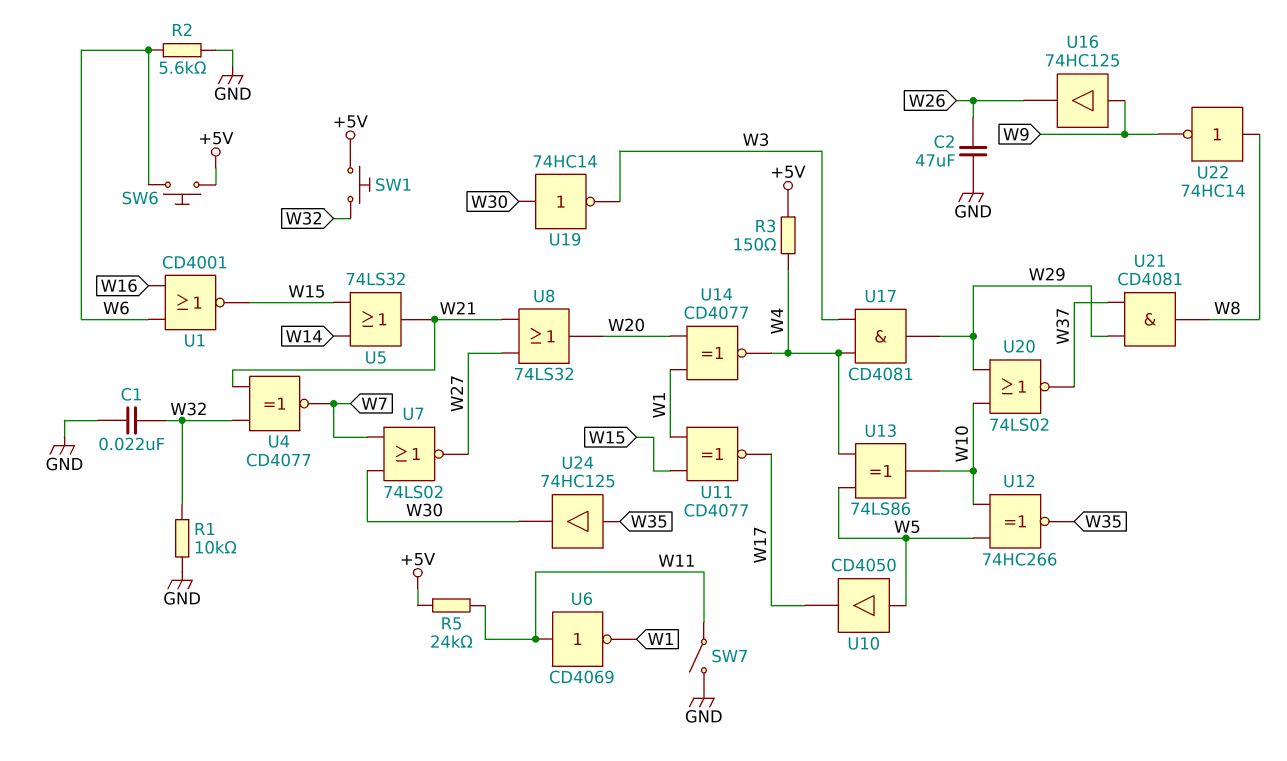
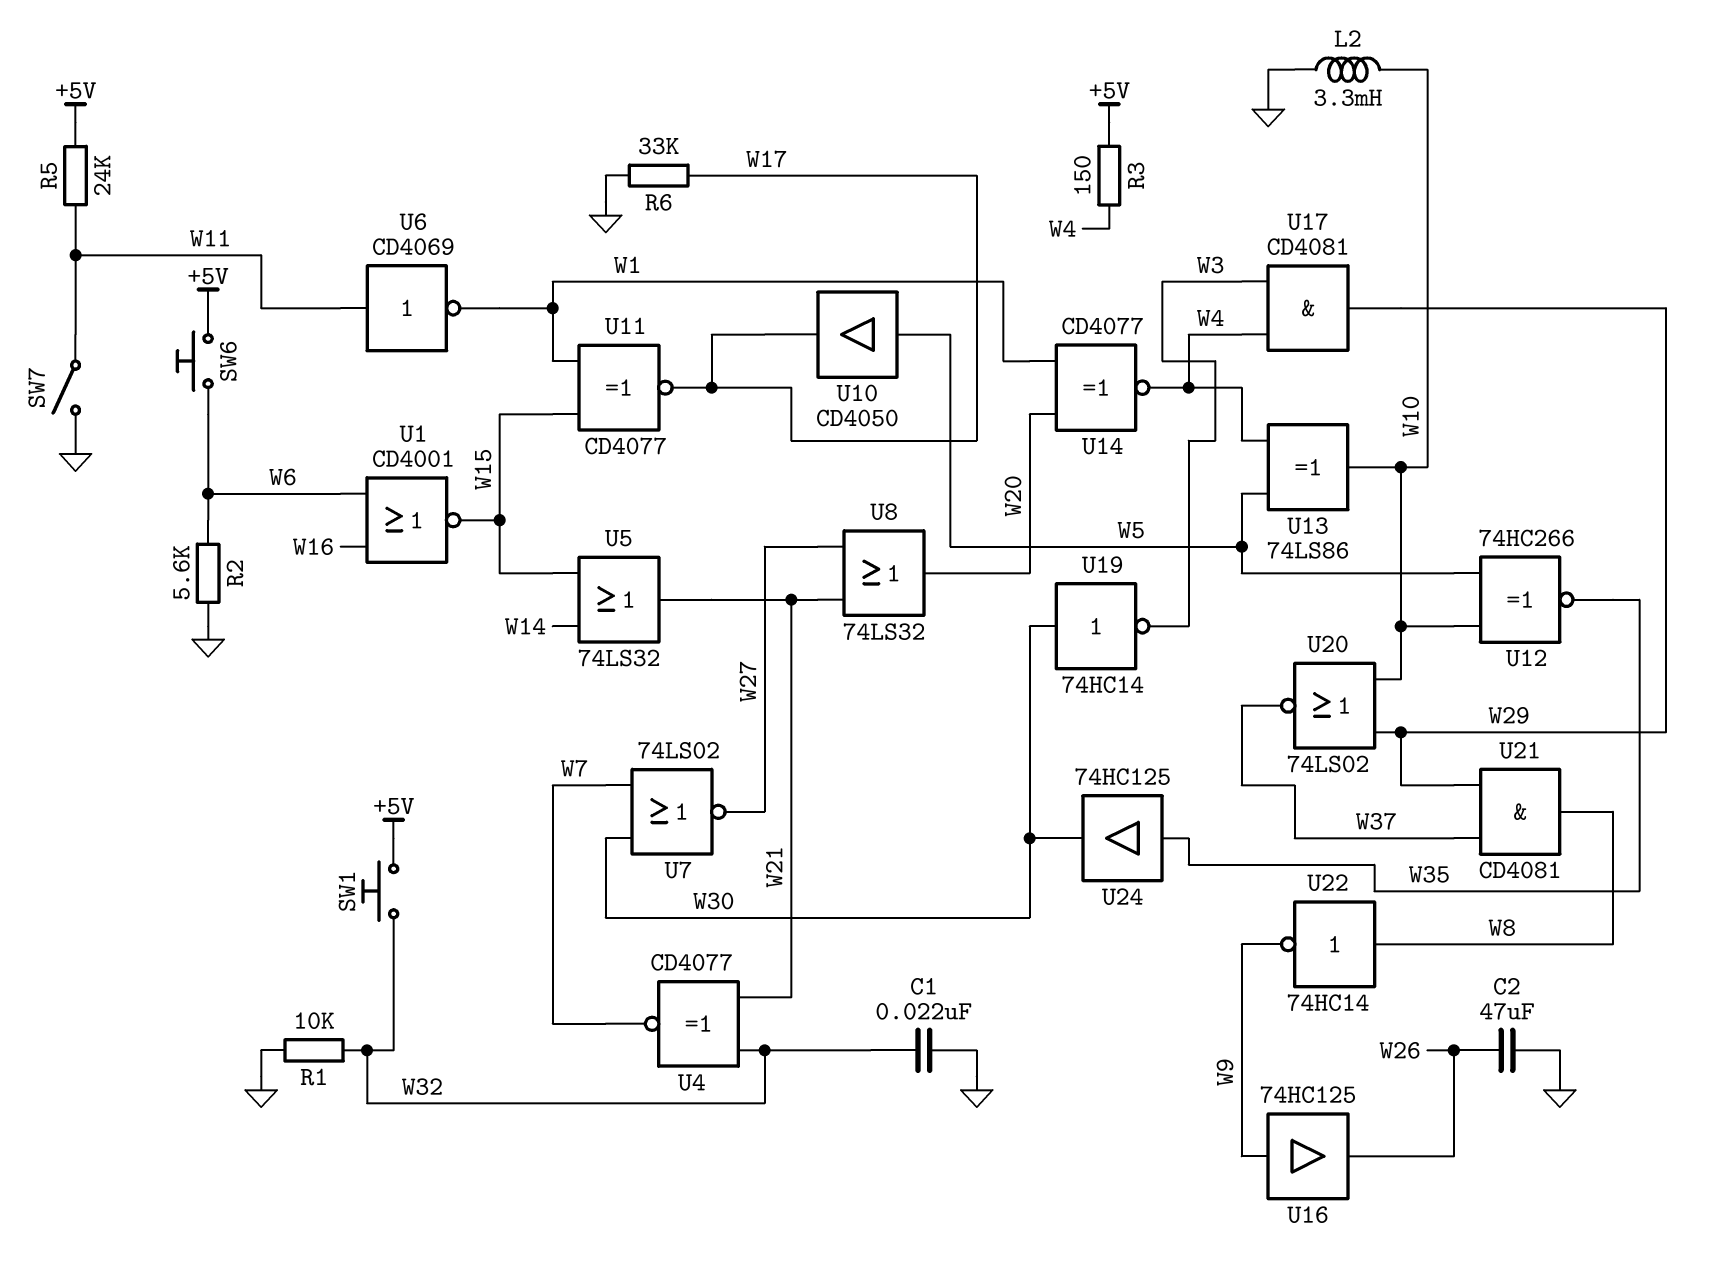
L2: none -> 3.3mH (GND, W10)
R6: none -> 33k (GND, W17)

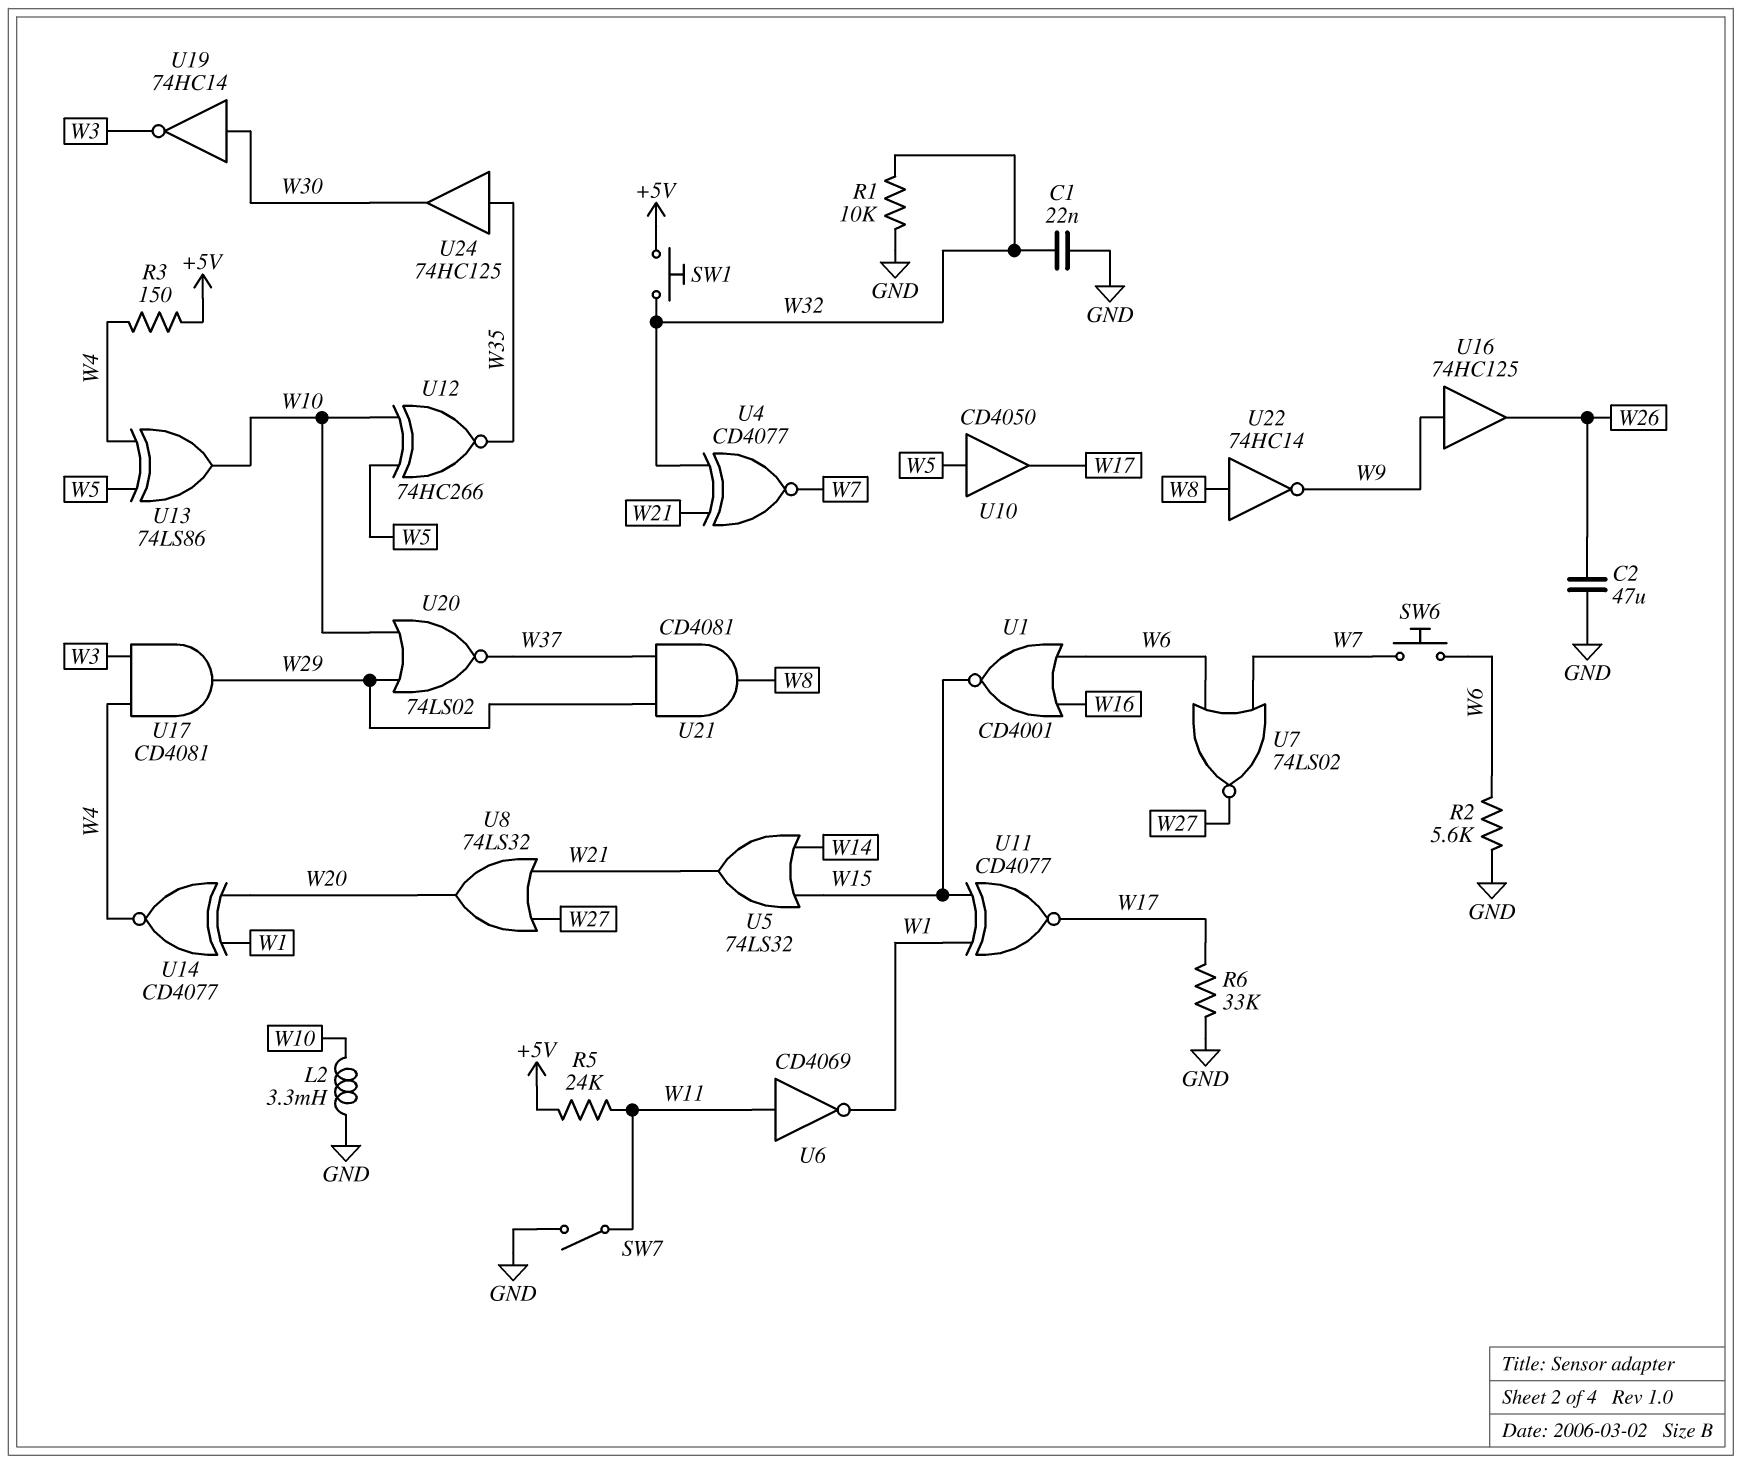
SW6: button (+5V, W6) -> button (W6, W7)
U7: NOR 74LS02 (in W7, in W30, out W27) -> NOR 74LS02 (in W6, in W7, out W27)

